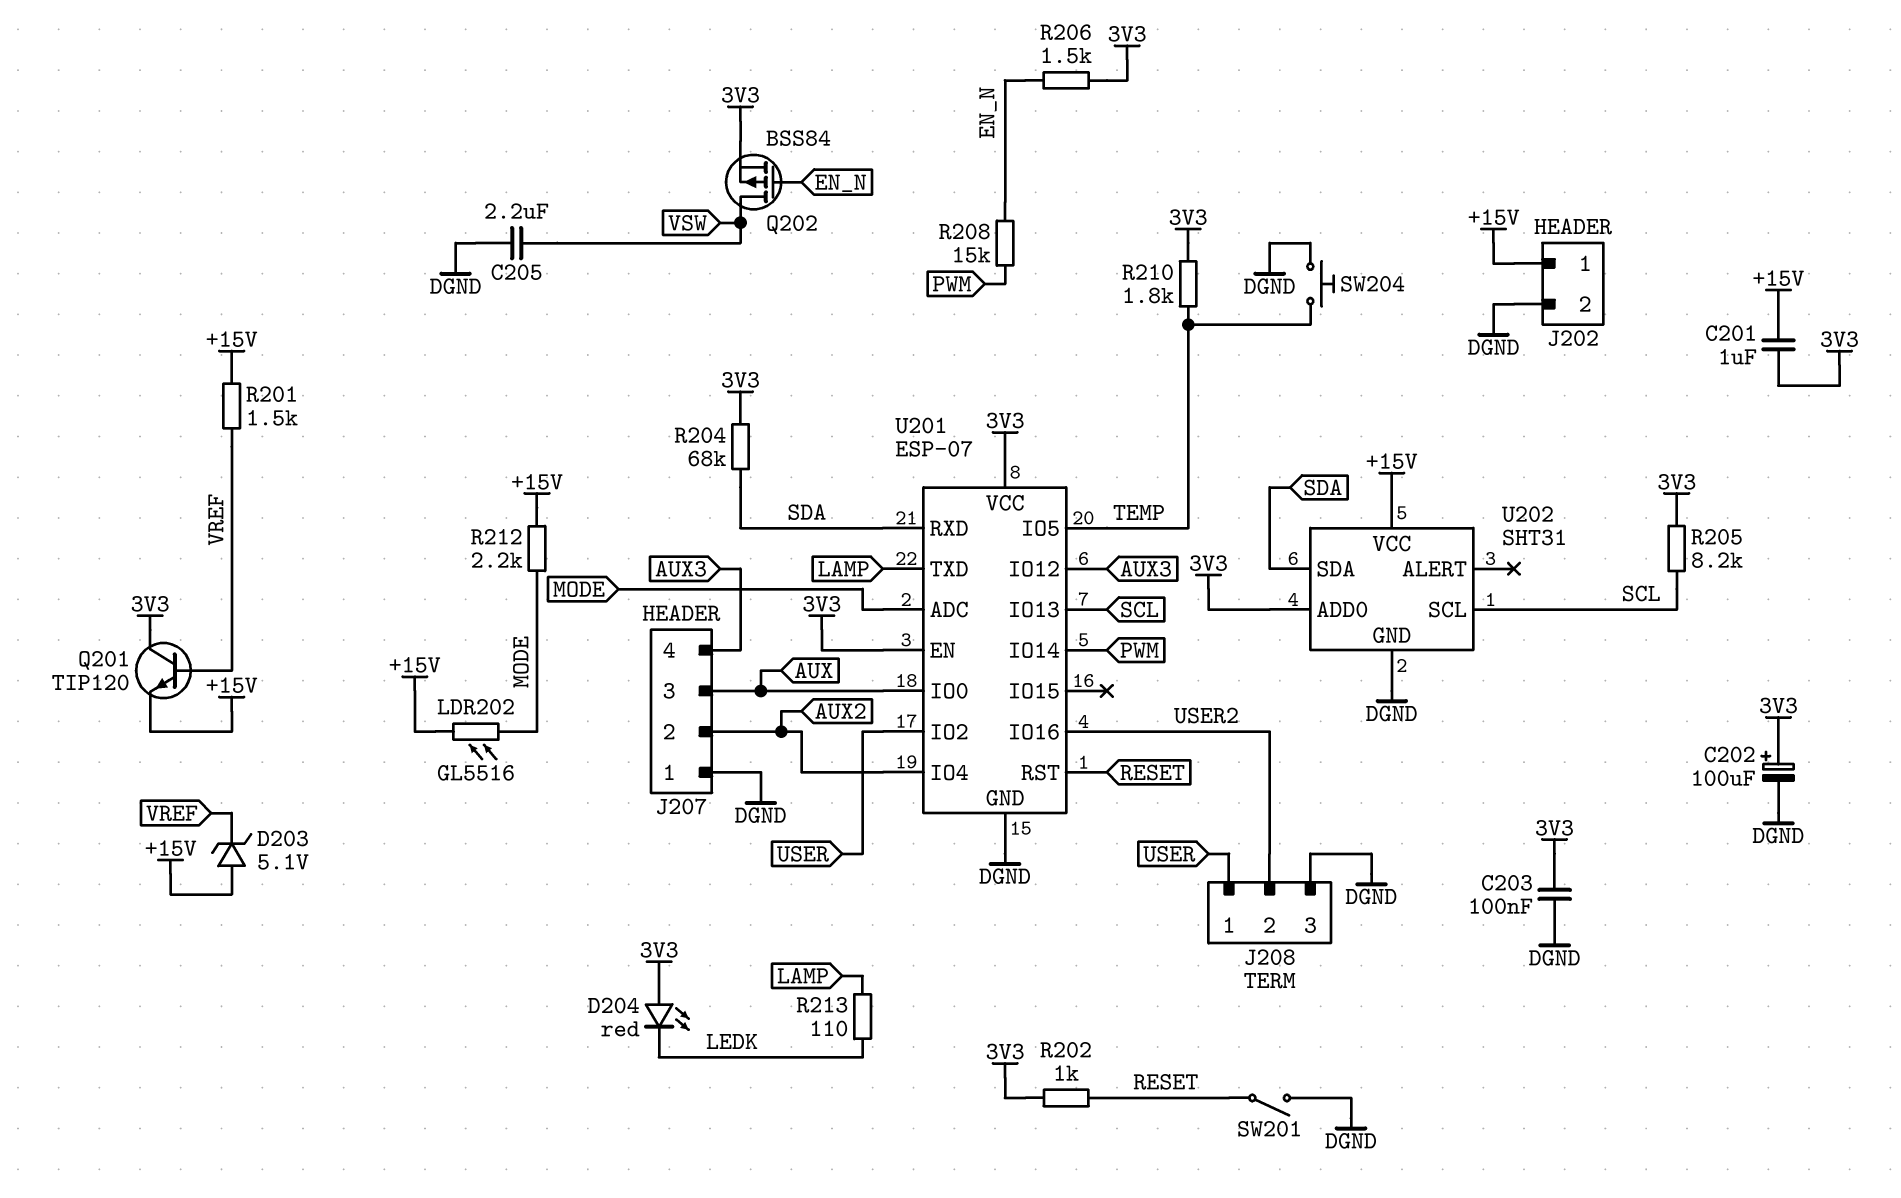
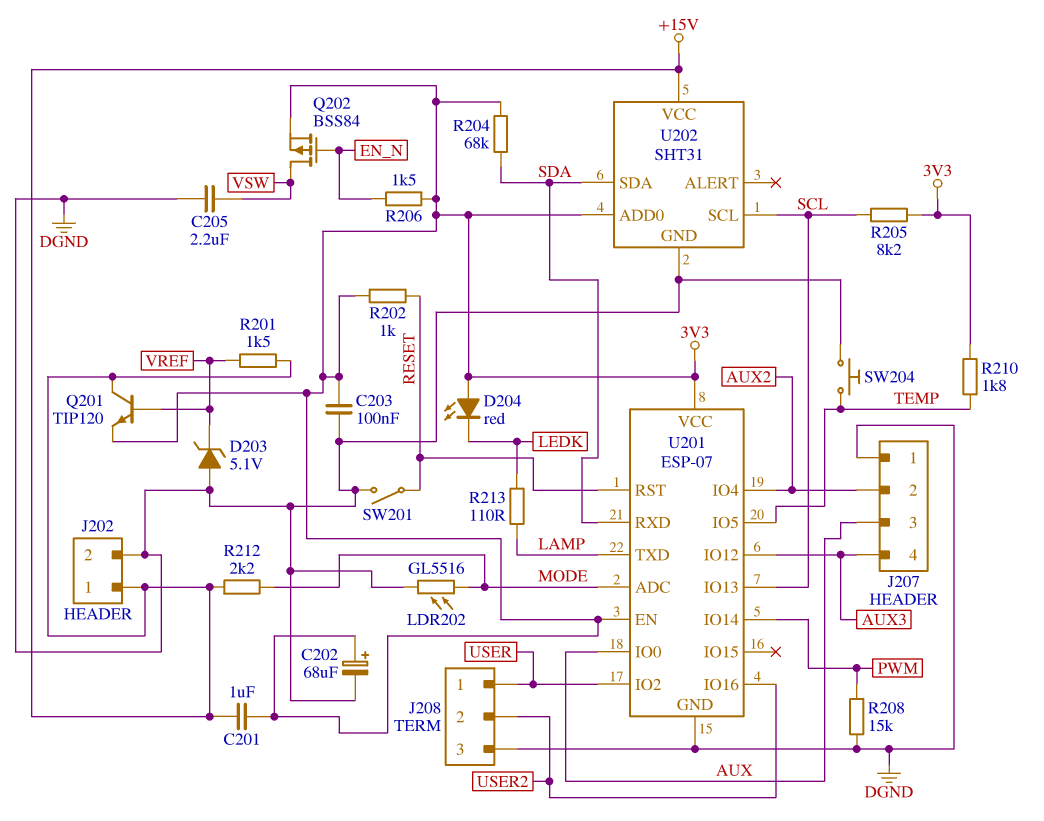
C202: 100uF (plus 3V3, minus DGND) -> 68uF (plus 3V3, minus DGND)
D203: zener 5.1V (A +15V, K VREF) -> zener 5.1V (A DGND, K VREF)
LDR202: GL5516 (+15V, MODE) -> GL5516 (DGND, MODE)
Q201: NPN TIP120 (B VREF, C 3V3, E +15V) -> NPN TIP120 (B VREF, C +15V, E 3V3)
R208: 15k (EN_N, PWM) -> 15k (DGND, PWM)

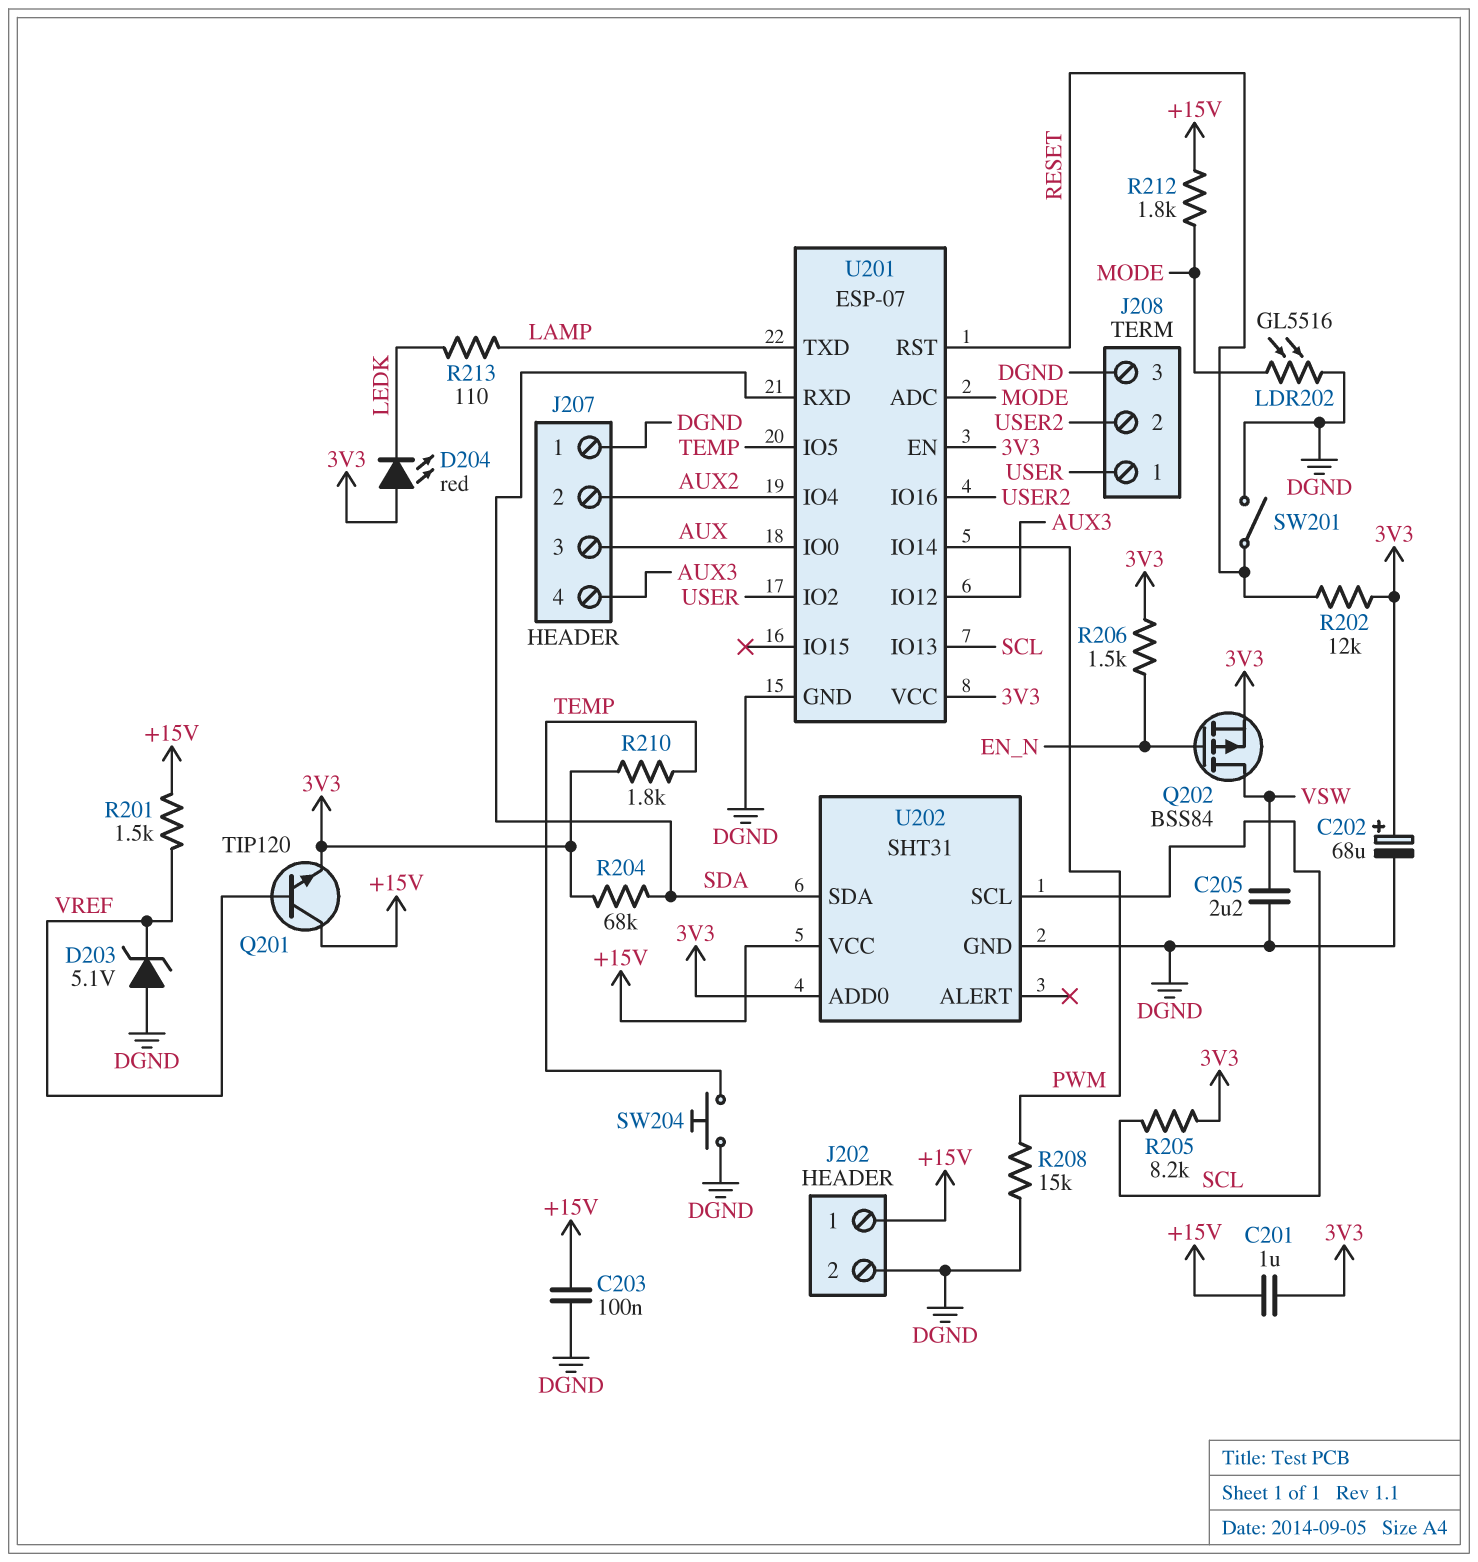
C203: 100nF (3V3, DGND) -> 100nF (+15V, DGND)
R202: 1k (3V3, RESET) -> 12k (3V3, RESET)
R212: 2.2k (+15V, MODE) -> 1.8k (+15V, MODE)

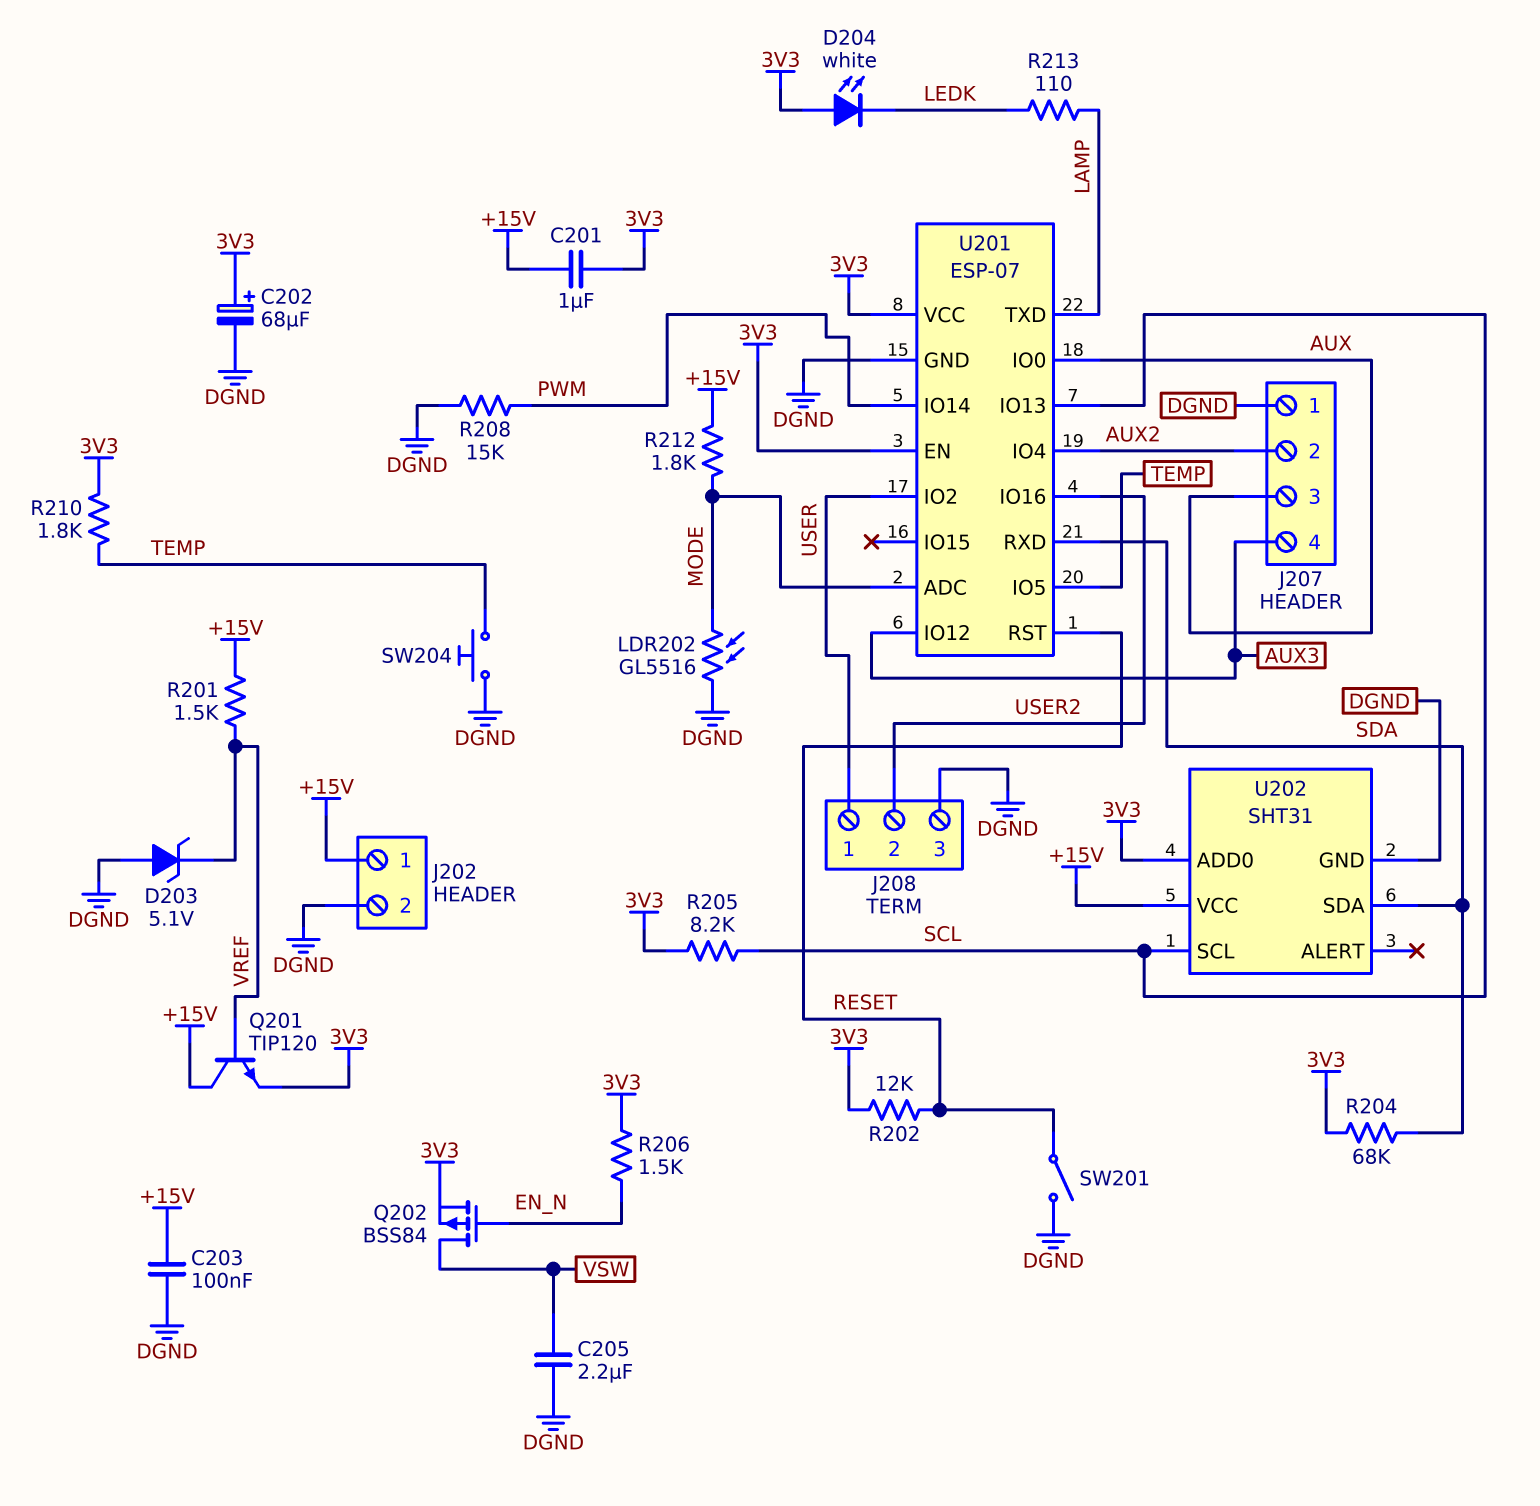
D204: LED red (A 3V3, K LEDK) -> LED white (A 3V3, K LEDK)

